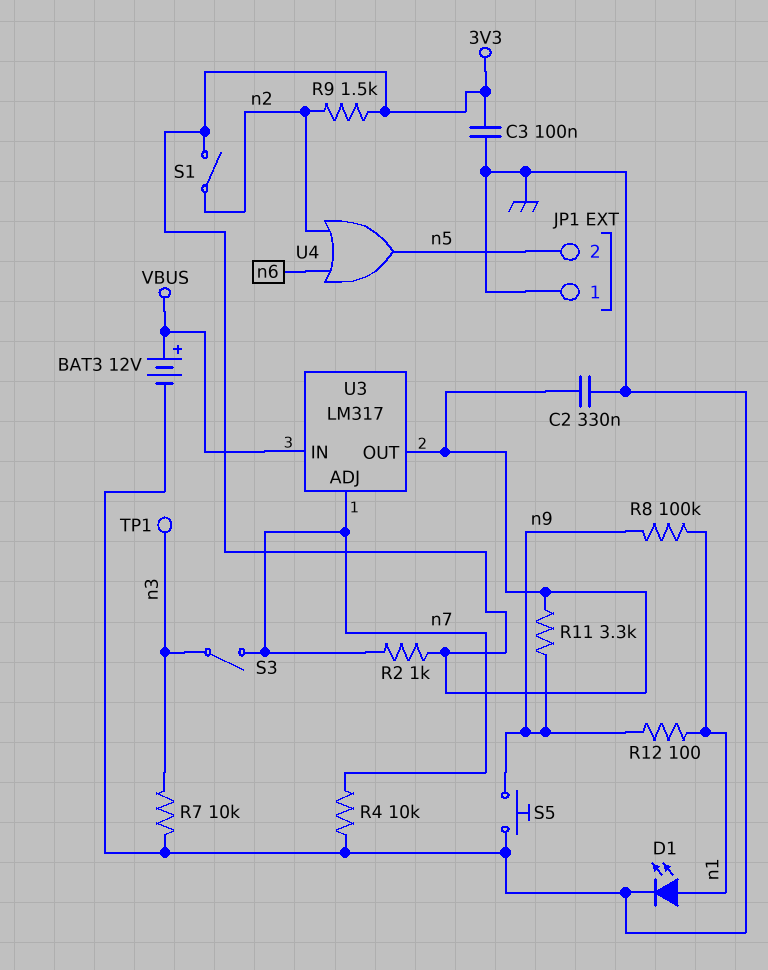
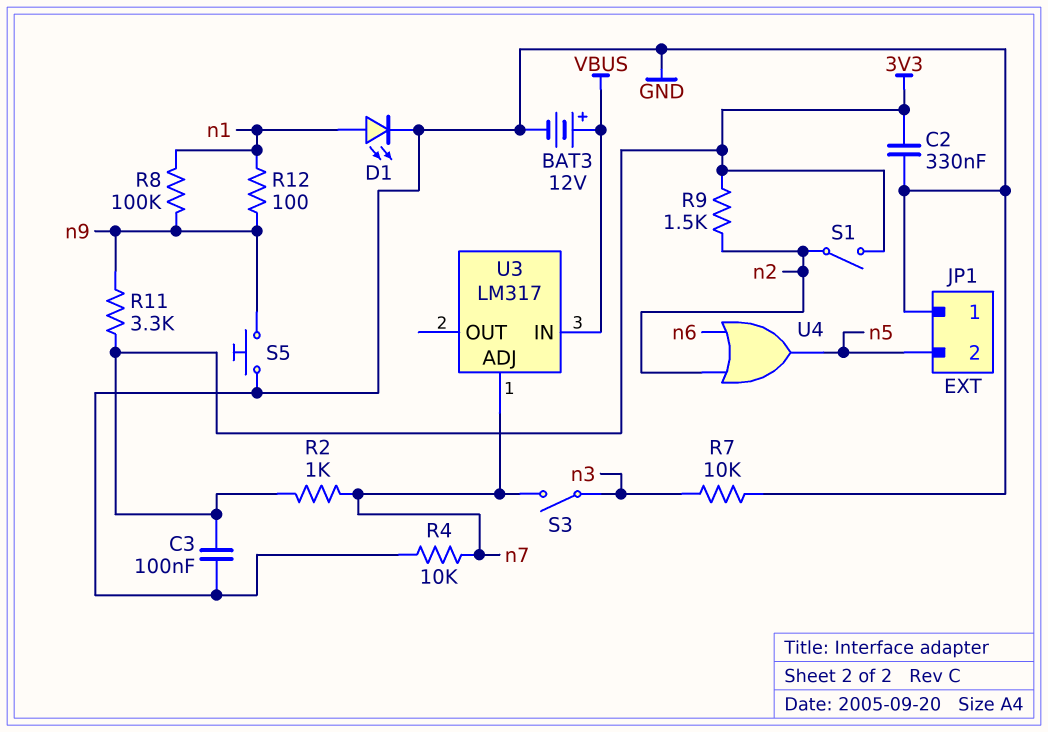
TP1: test point (n3) -> none
U3 pin OUT: 3V3 -> none

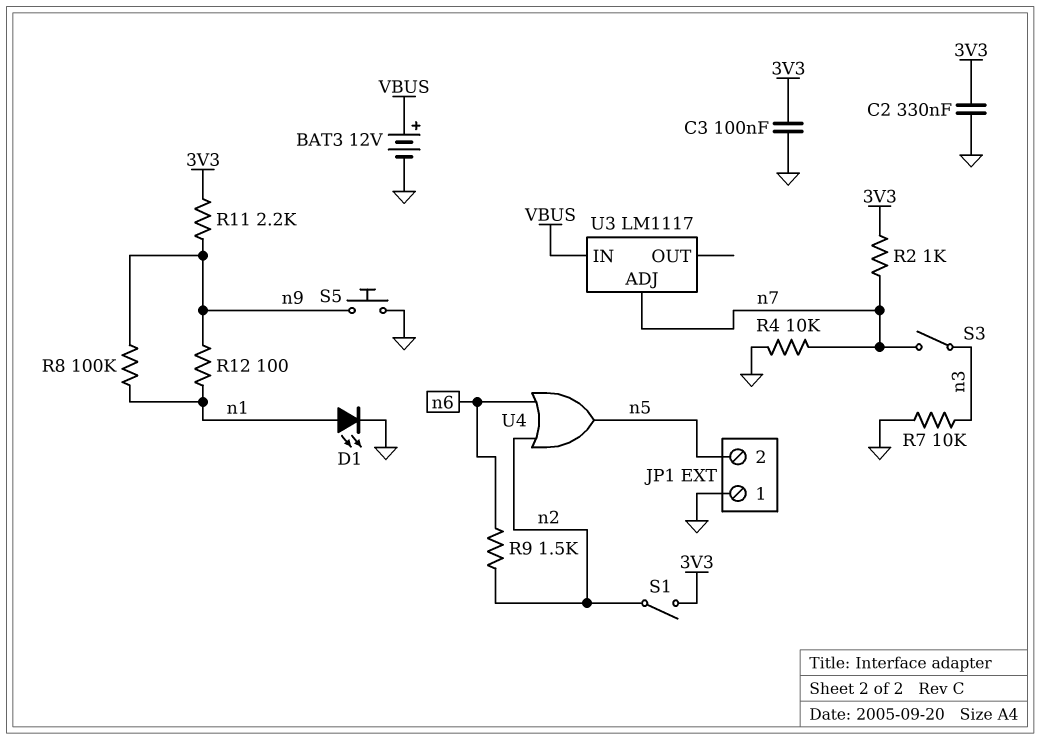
R9: 1.5k (3V3, n2) -> 1.5k (n2, n6)
R11: 3.3k (3V3, n9) -> 2.2k (3V3, n9)
U3: LM317 -> LM1117

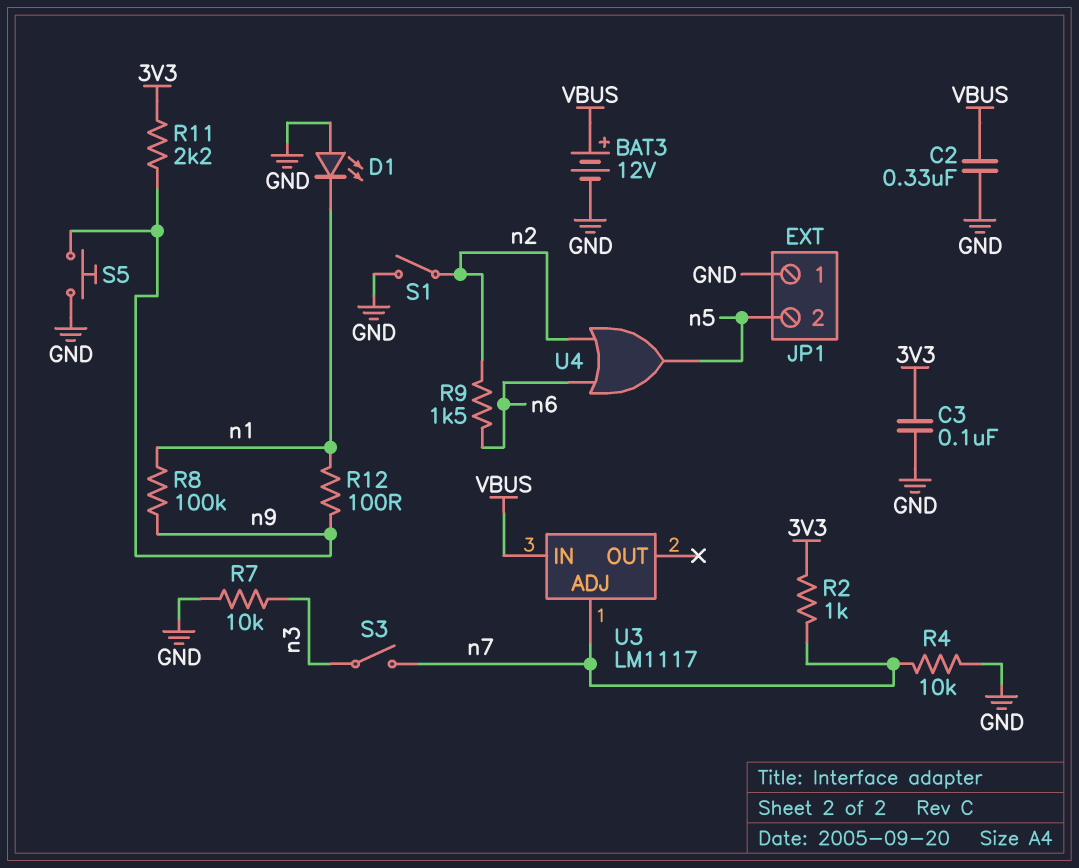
C2: 330nF (3V3, GND) -> 330nF (GND, VBUS)
D1: LED (A n1, K GND) -> LED (A GND, K n1)
S1: switch (3V3, n2) -> switch (GND, n2)

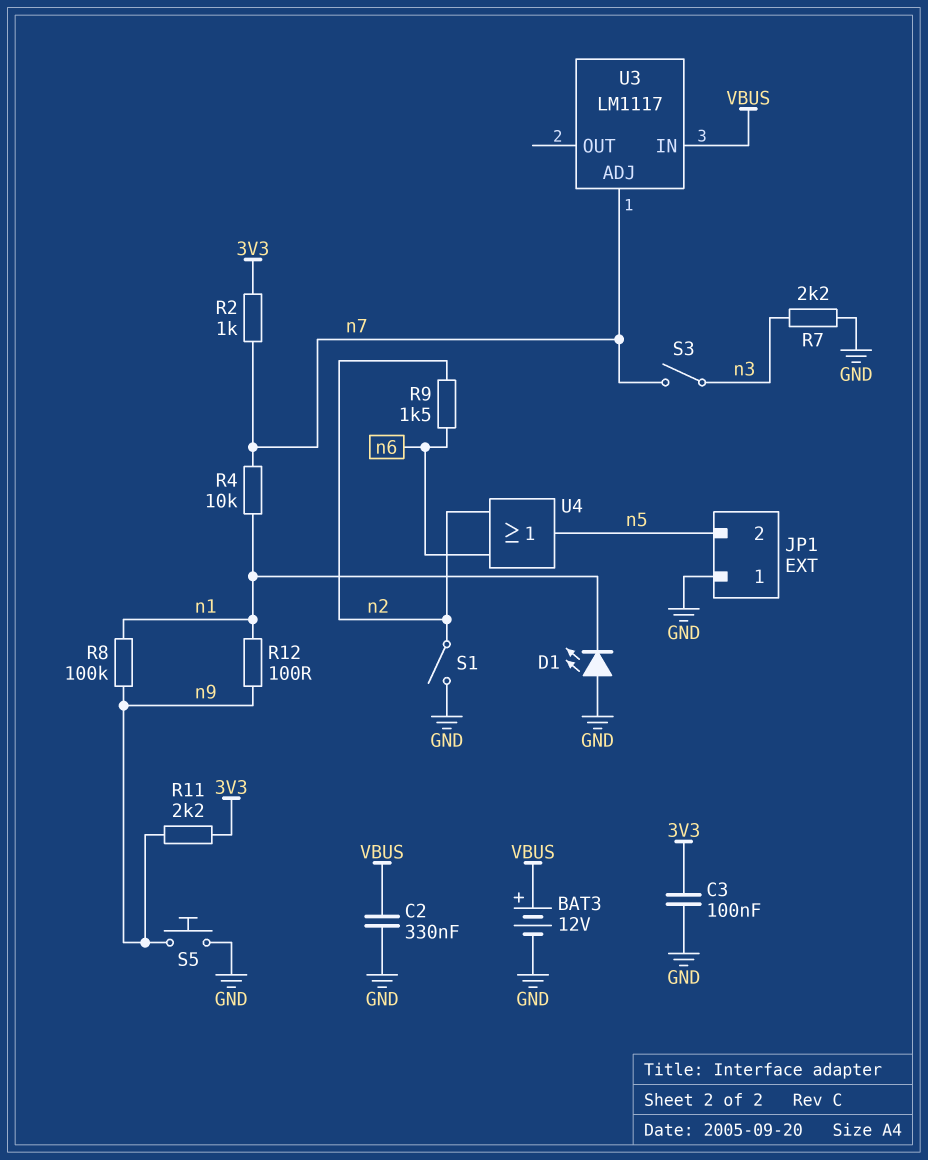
R4: 10k (GND, n7) -> 10k (n1, n7)
R7: 10k (GND, n3) -> 2.2k (GND, n3)

